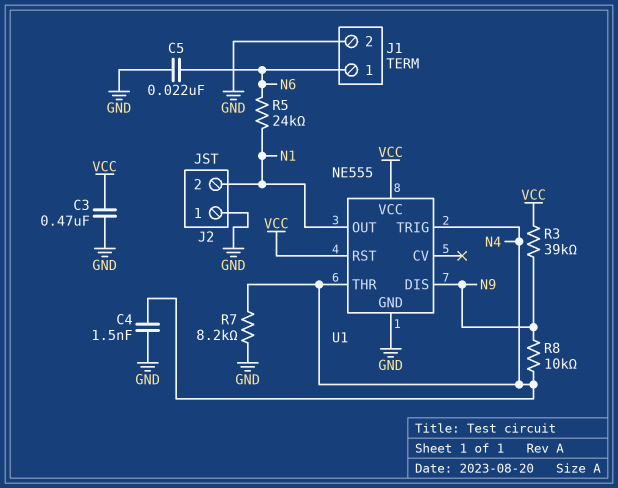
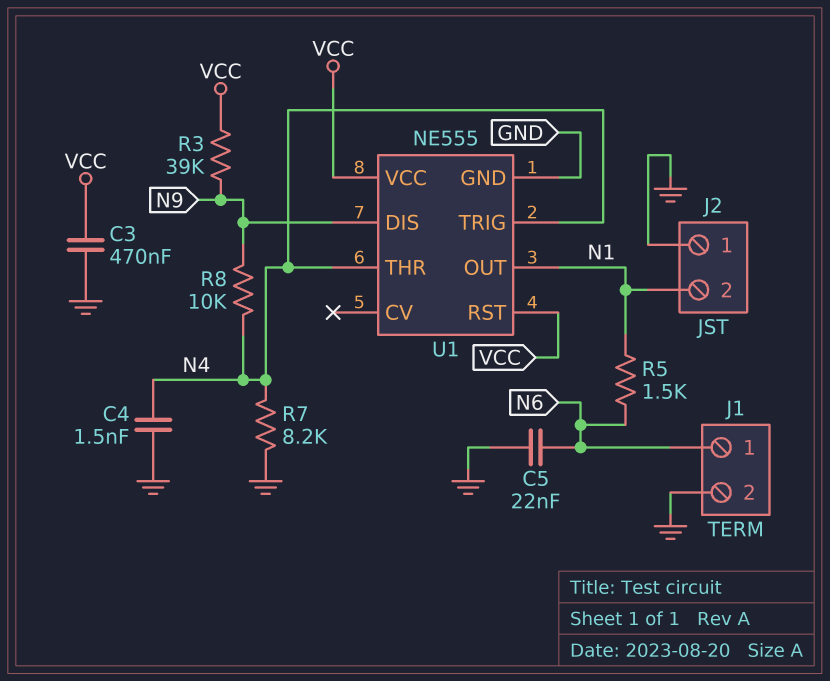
R5: 24k (N1, N6) -> 1.5k (N1, N6)

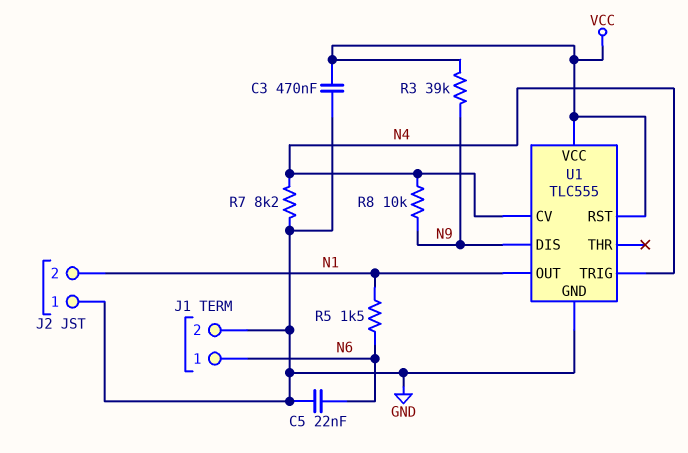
C4: 1.5nF (GND, N4) -> none
U1: NE555 -> TLC555
U1 pin CV: none -> N4
U1 pin THR: N4 -> none

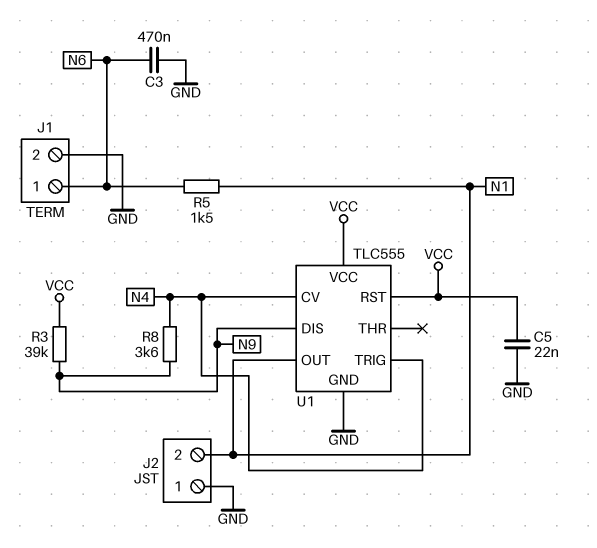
C3: 470nF (GND, VCC) -> 470nF (GND, N6)
C5: 22nF (GND, N6) -> 22nF (GND, VCC)
R7: 8.2k (GND, N4) -> none
R8: 10k (N4, N9) -> 3.6k (N4, N9)

